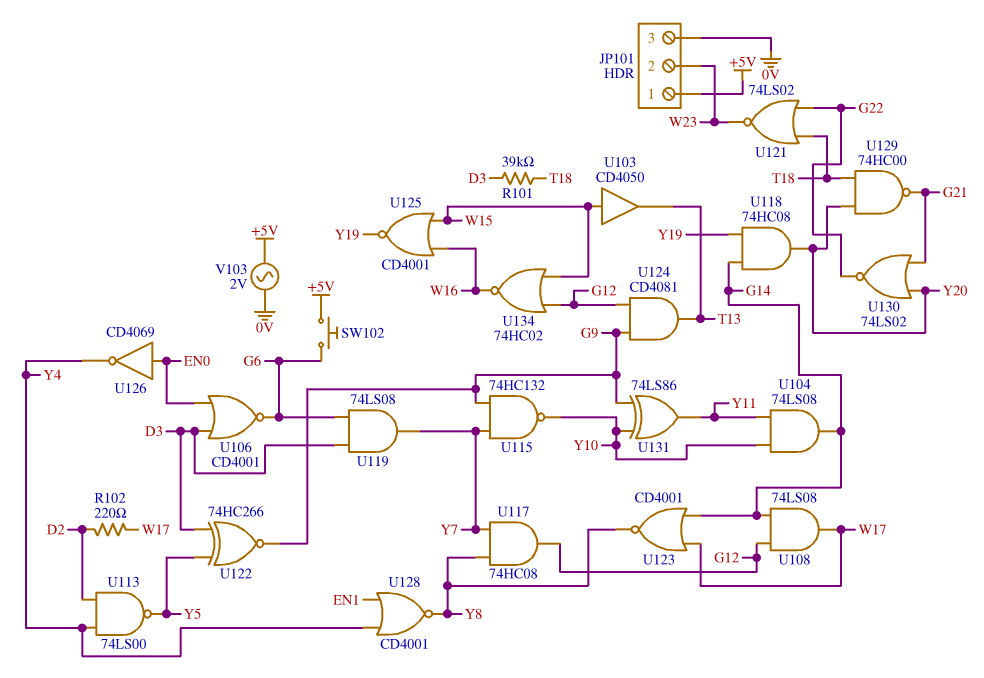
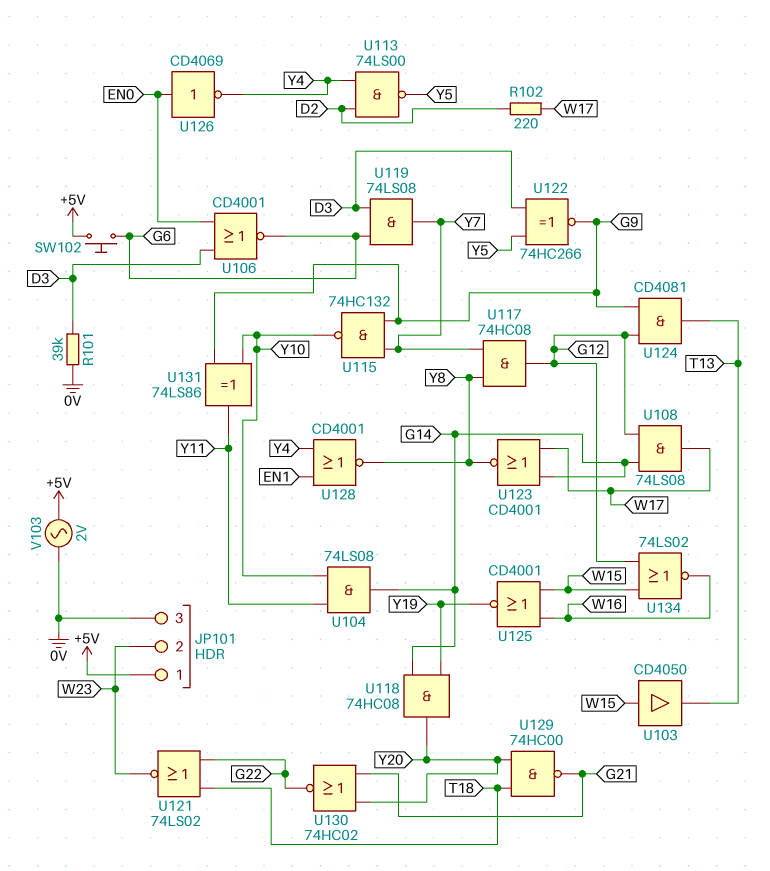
R101: 39k (D3, T18) -> 39k (0V, D3)
U130: NOR 74LS02 (in G21, in Y20, out G22) -> NOR 74HC02 (in G21, in Y20, out G22)
U134: NOR 74HC02 (in G12, in W15, out W16) -> NOR 74LS02 (in G12, in W15, out W16)

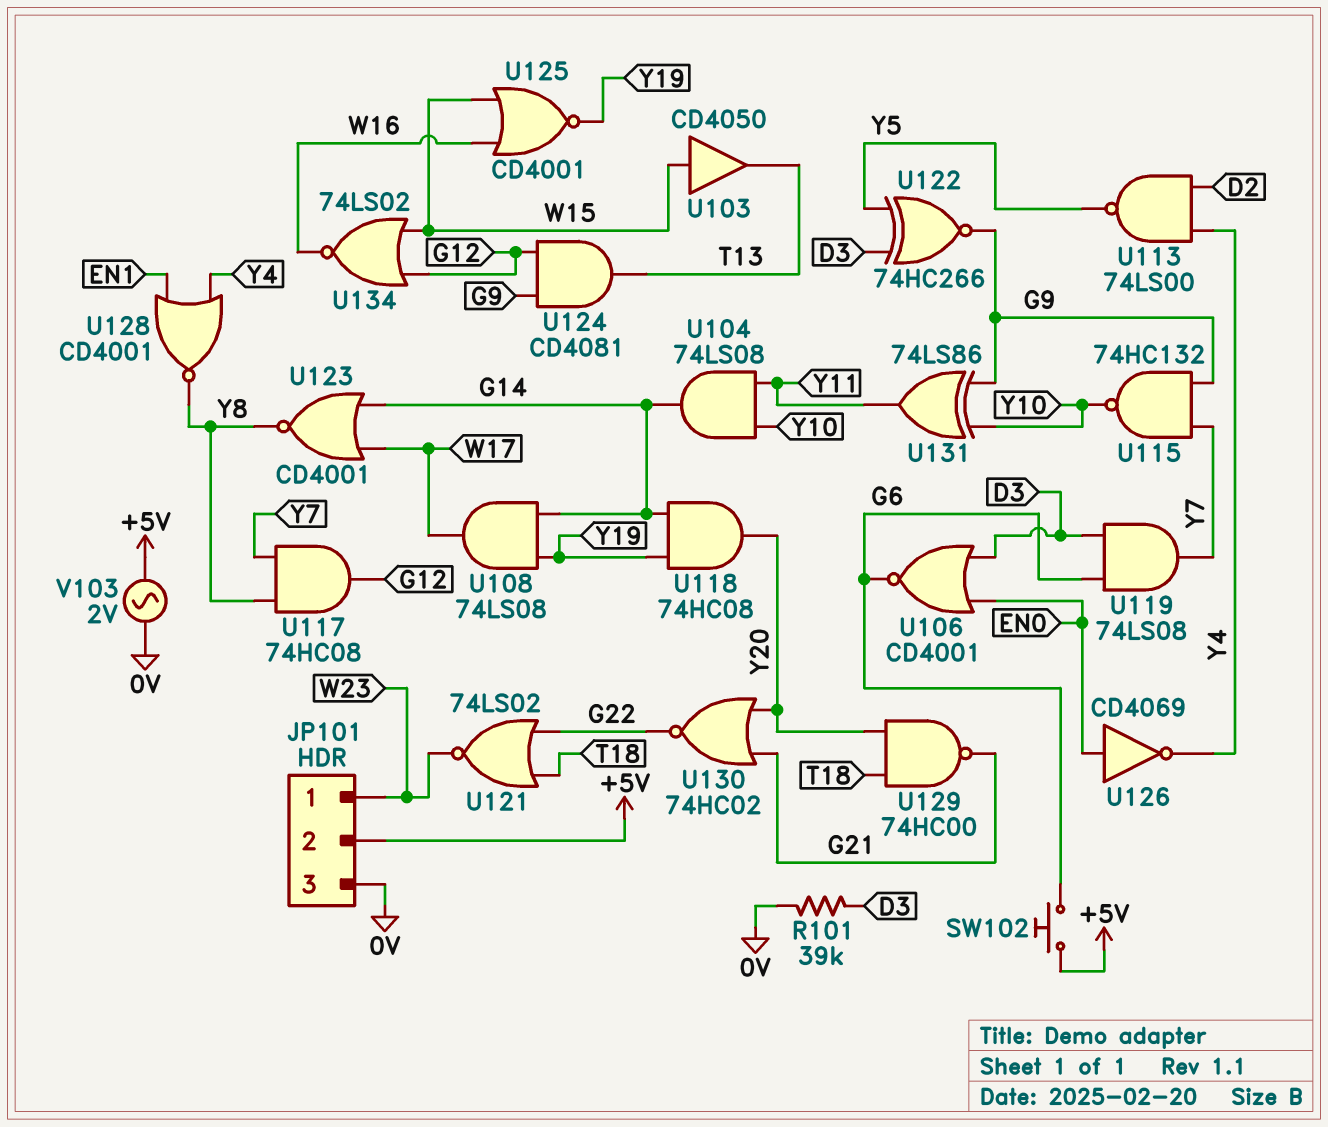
JP101 pin 1: +5V -> W23
JP101 pin 2: W23 -> +5V
R102: 220 (D2, W17) -> none
U108: AND 74LS08 (in G12, in G14, out W17) -> AND 74LS08 (in G14, in Y19, out W17)

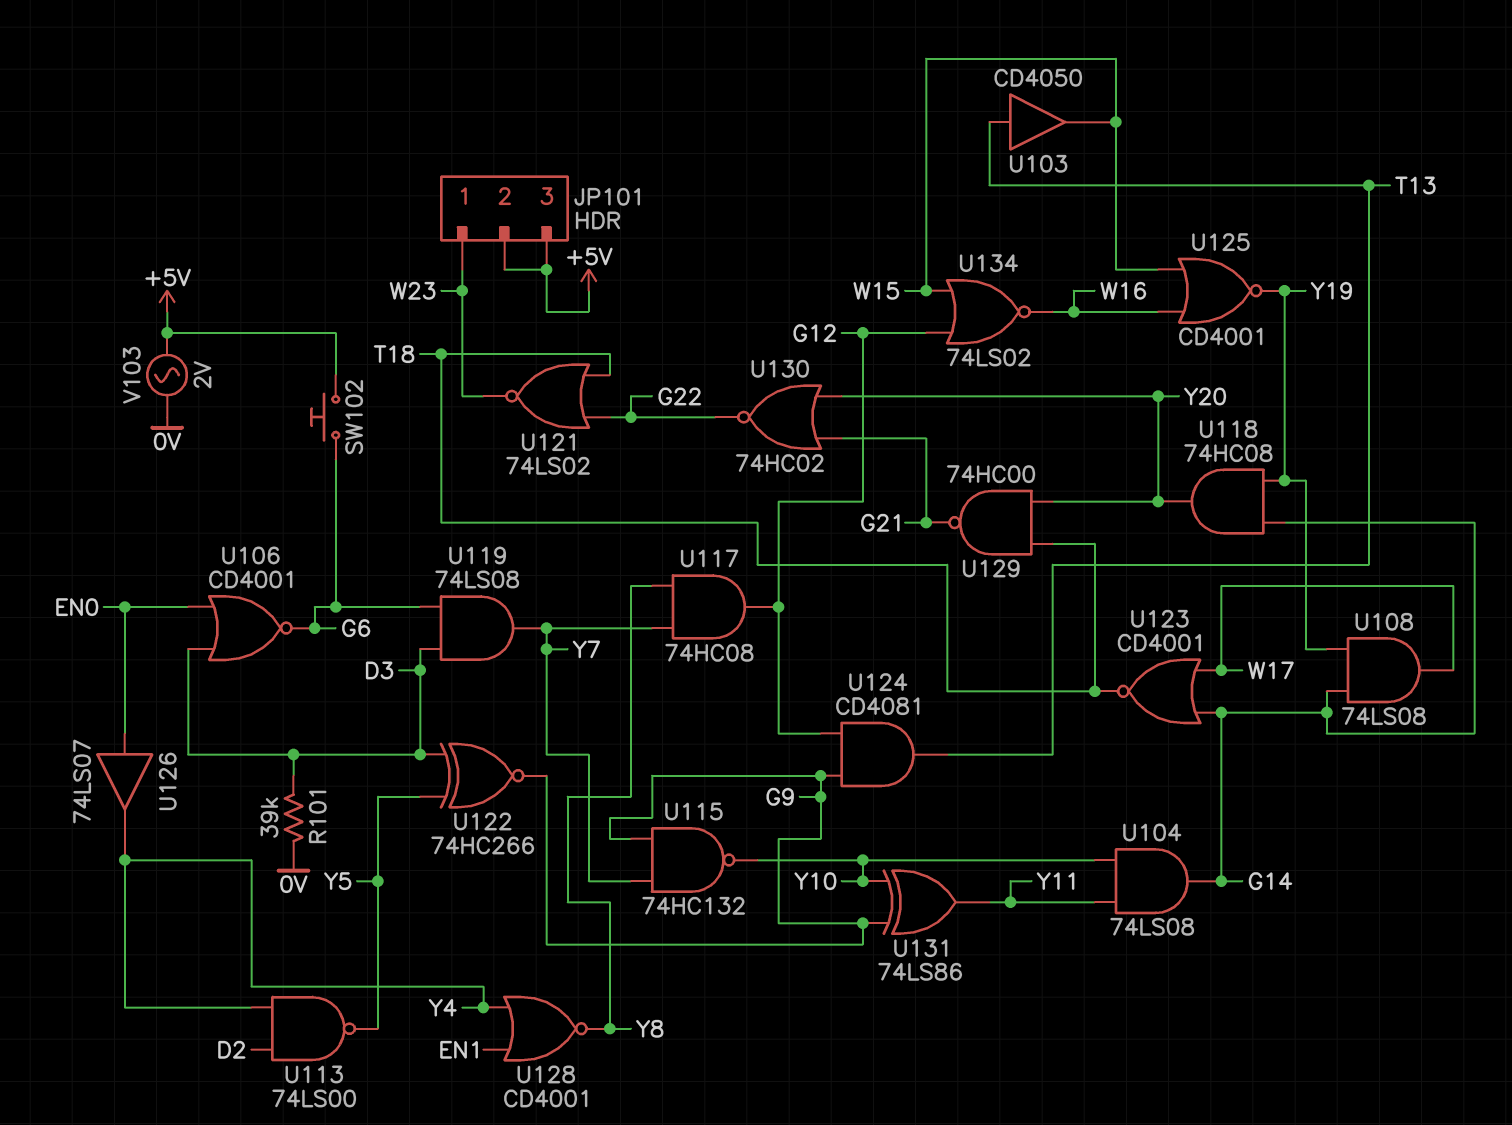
JP101 pin 3: 0V -> +5V
U103: buffer CD4050 (in W15, out T13) -> buffer CD4050 (in T13, out W15)
U123: NOR CD4001 (in G14, in W17, out Y8) -> NOR CD4001 (in G14, in W17, out T18)
U126: NOT CD4069 (in EN0, out Y4) -> buffer 74LS07 (in EN0, out Y4)

